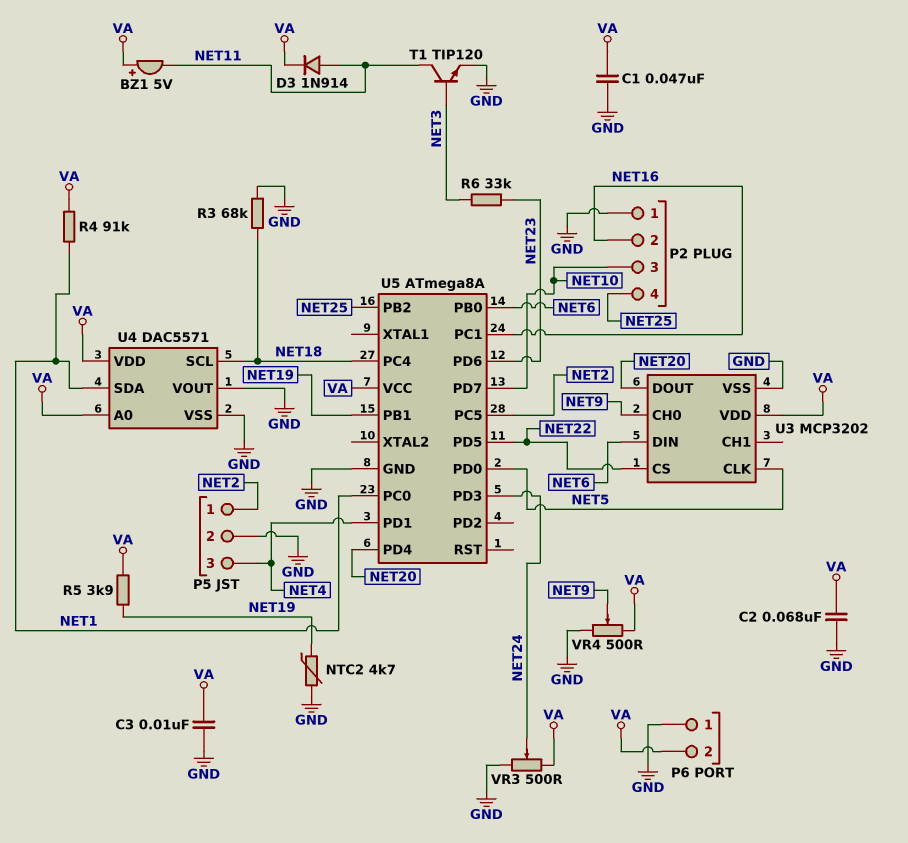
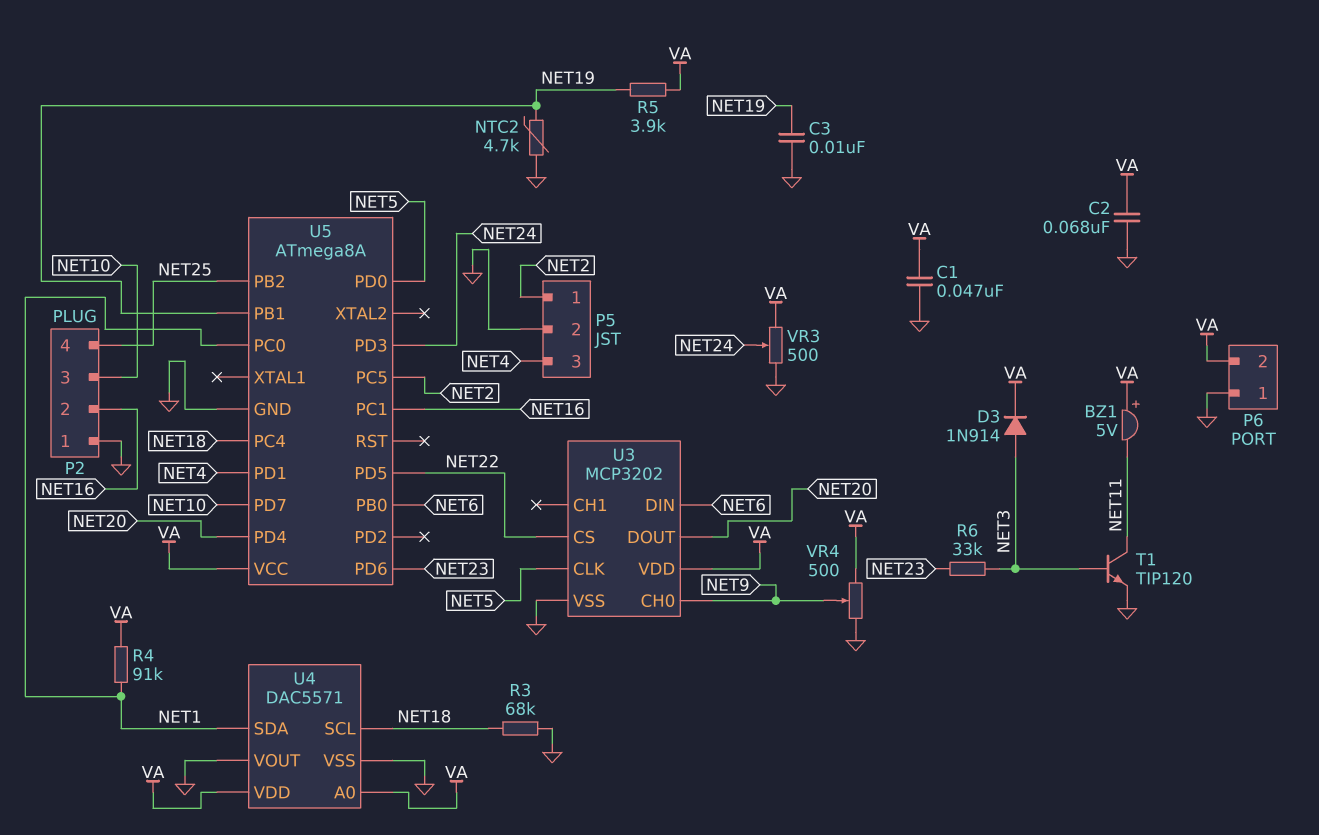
C3: 10nF (GND, VA) -> 10nF (GND, NET19)
D3: diode 1N914 (A NET11, K VA) -> diode 1N914 (A NET3, K VA)

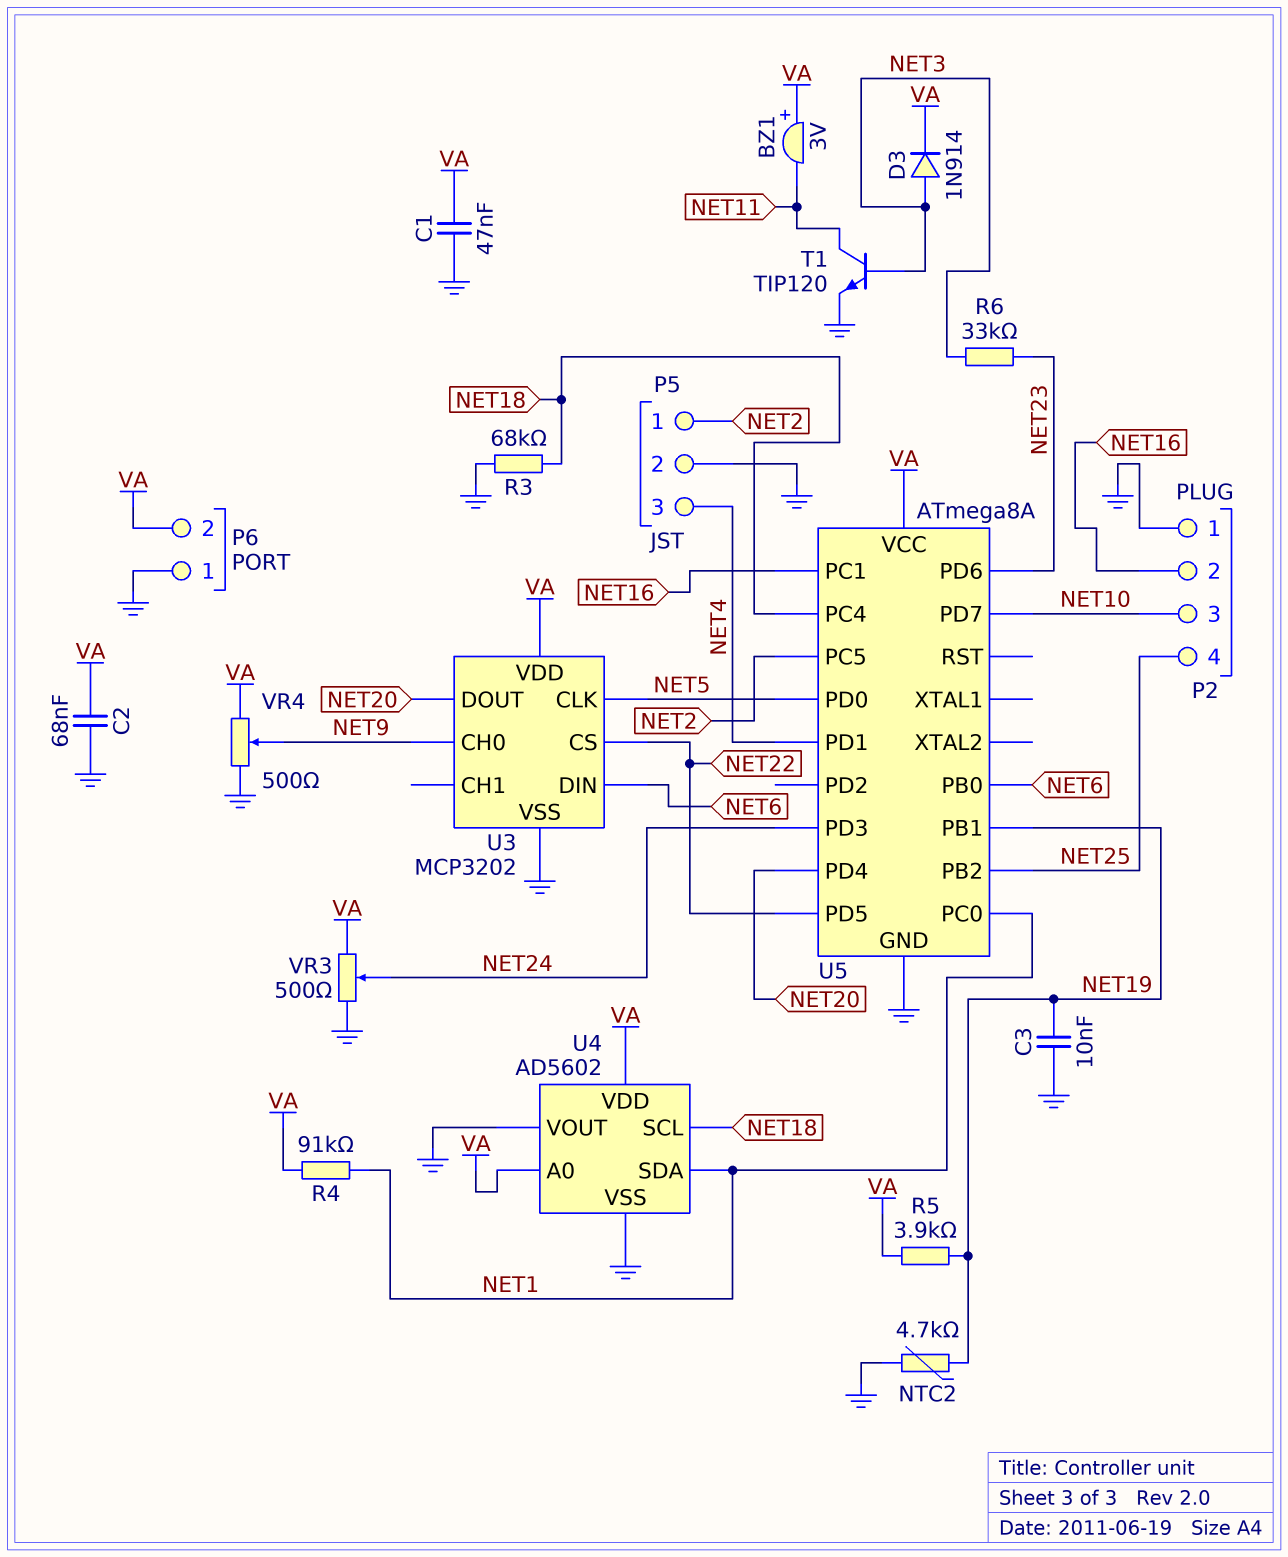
BZ1: buzzer 5V (plus VA, minus NET11) -> buzzer 3V (plus VA, minus NET11)
U4: DAC5571 -> AD5602

